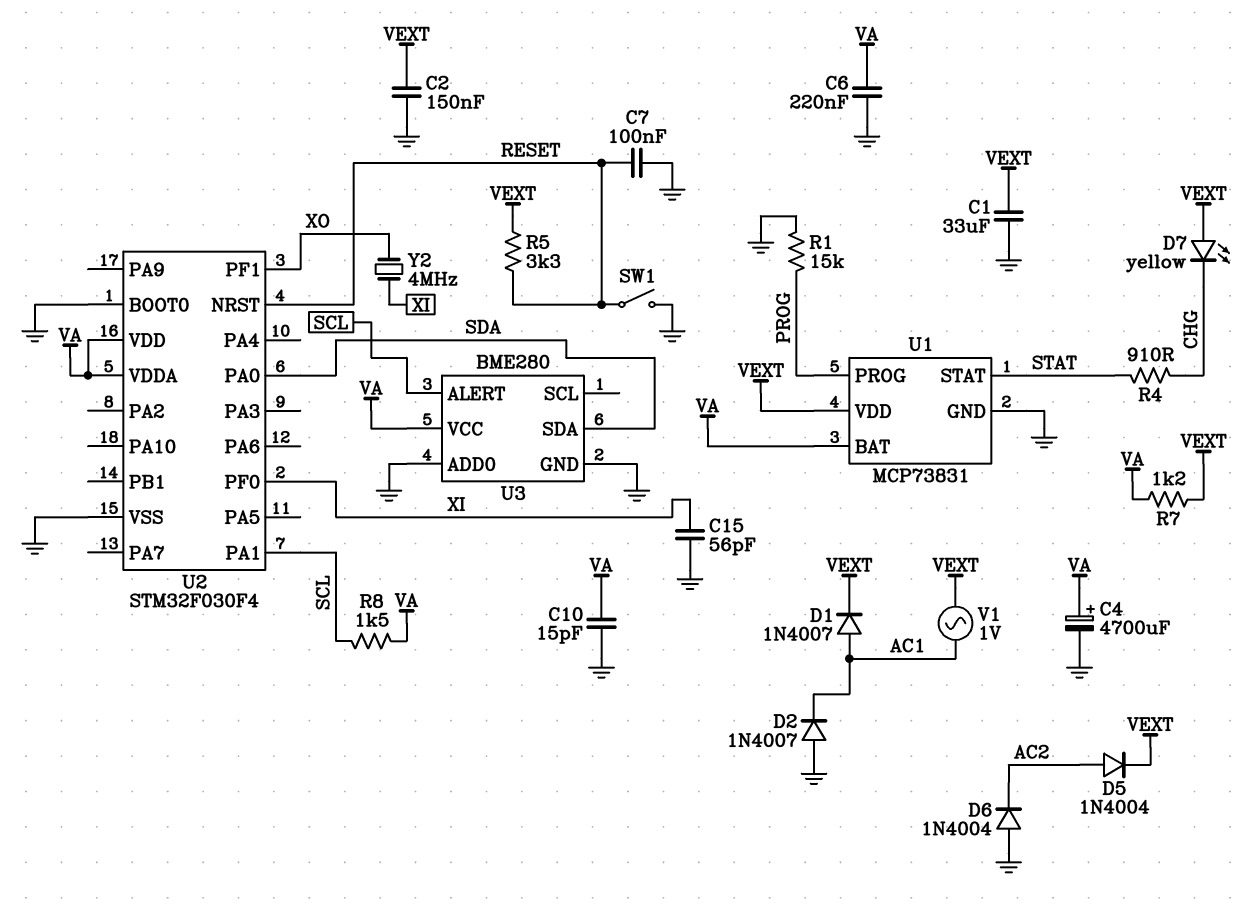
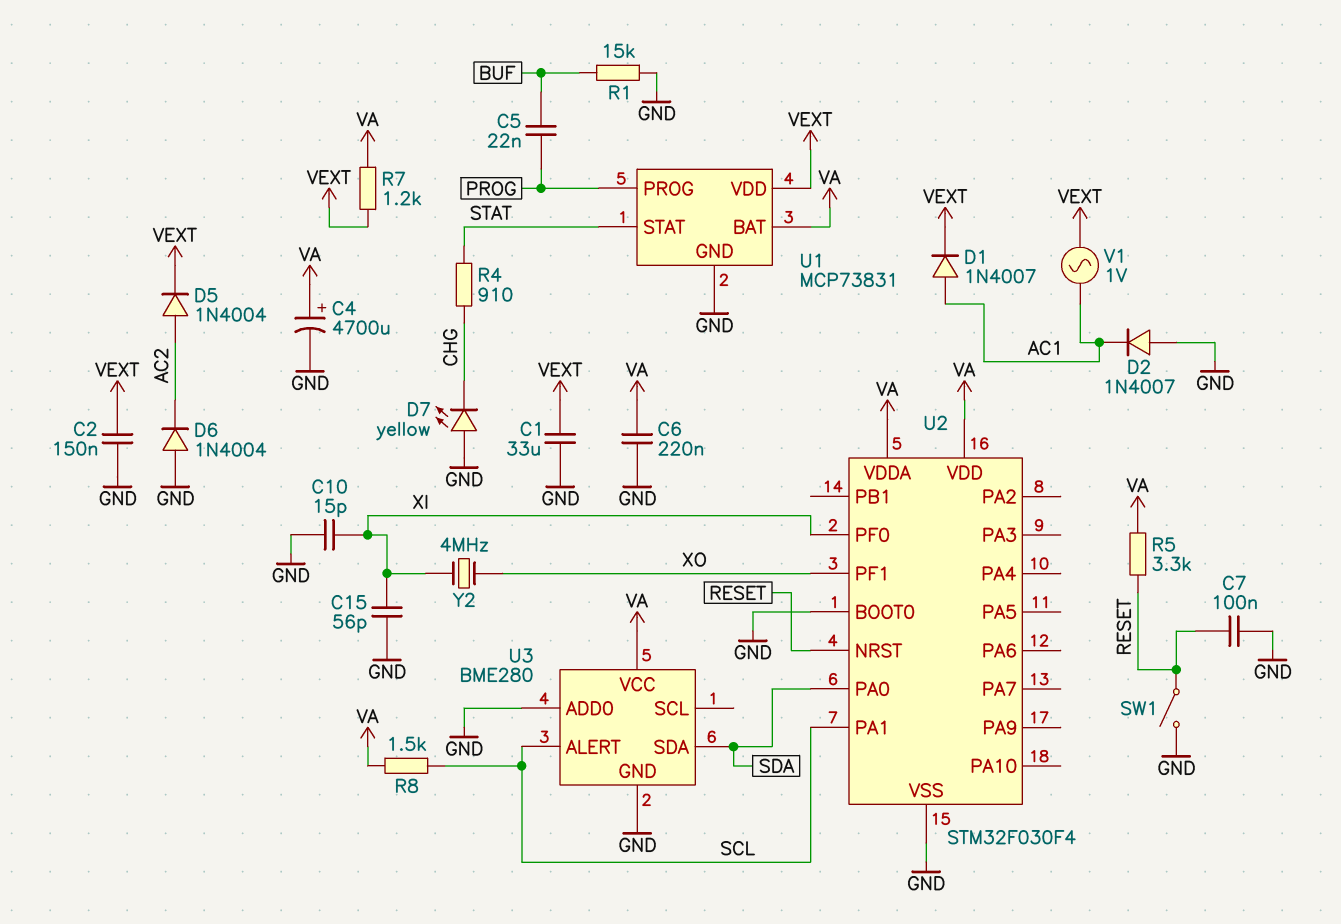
C5: none -> 22nF (BUF, PROG)
C10: 15pF (GND, VA) -> 15pF (GND, XI)
D7: LED yellow (A VEXT, K CHG) -> LED yellow (A GND, K CHG)
R1: 15k (GND, PROG) -> 15k (BUF, GND)
R5: 3.3k (RESET, VEXT) -> 3.3k (RESET, VA)

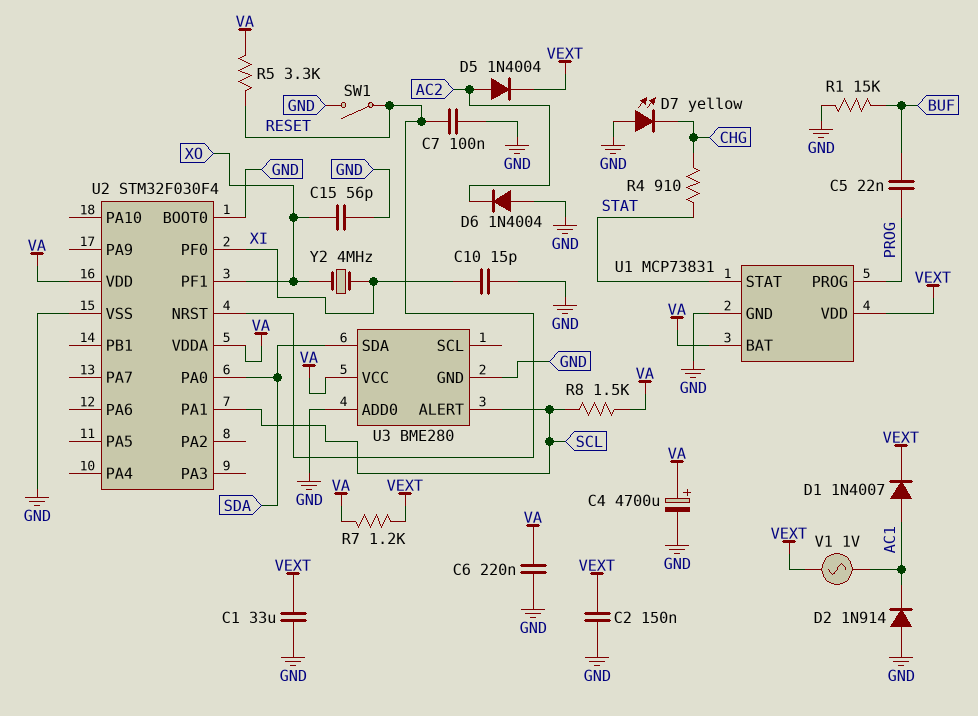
C15: 56pF (GND, XI) -> 56pF (GND, XO)
D2: diode 1N4007 (A GND, K AC1) -> diode 1N914 (A GND, K AC1)

